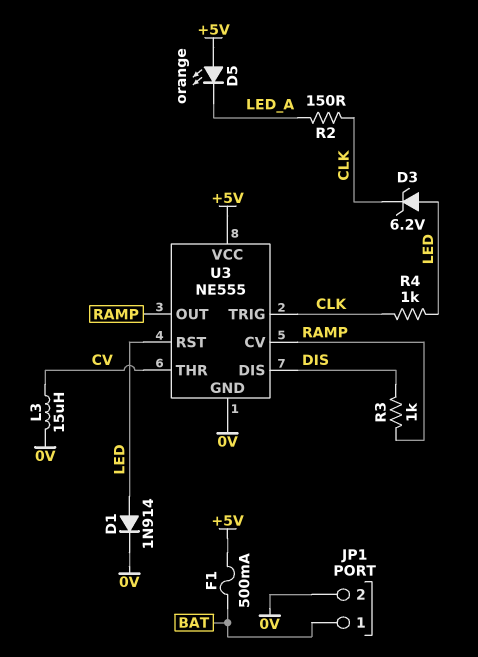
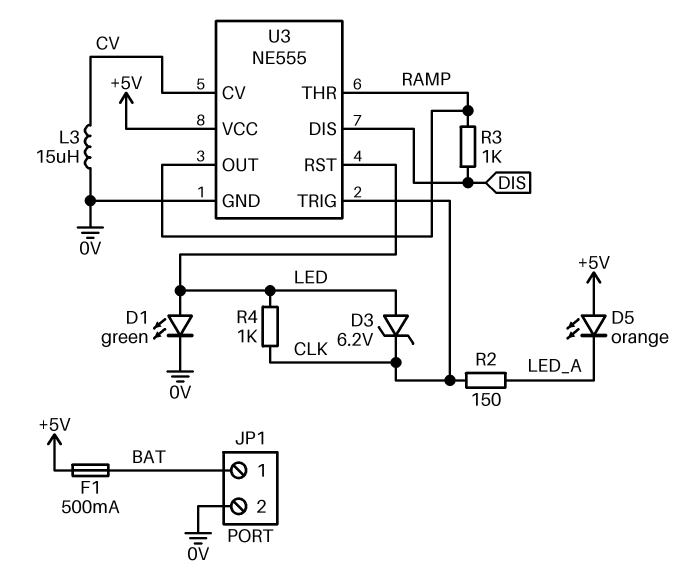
D1: diode 1N914 (A LED, K 0V) -> LED green (A LED, K 0V)
U3 pin CV: RAMP -> CV
U3 pin THR: CV -> RAMP

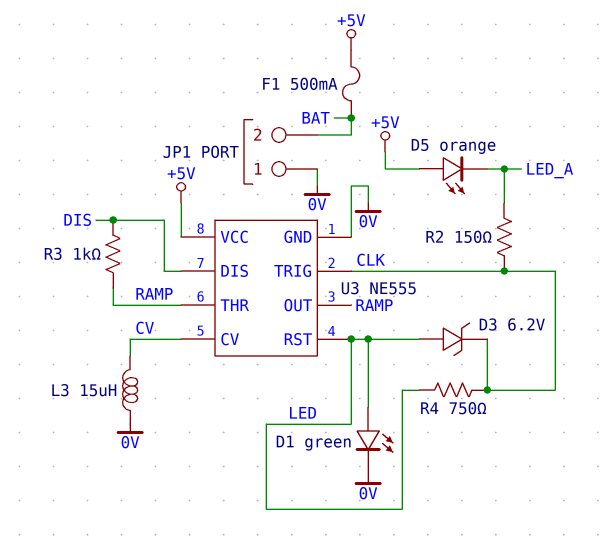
JP1 pin 1: BAT -> 0V
JP1 pin 2: 0V -> BAT
R4: 1k (CLK, LED) -> 750 (CLK, LED)

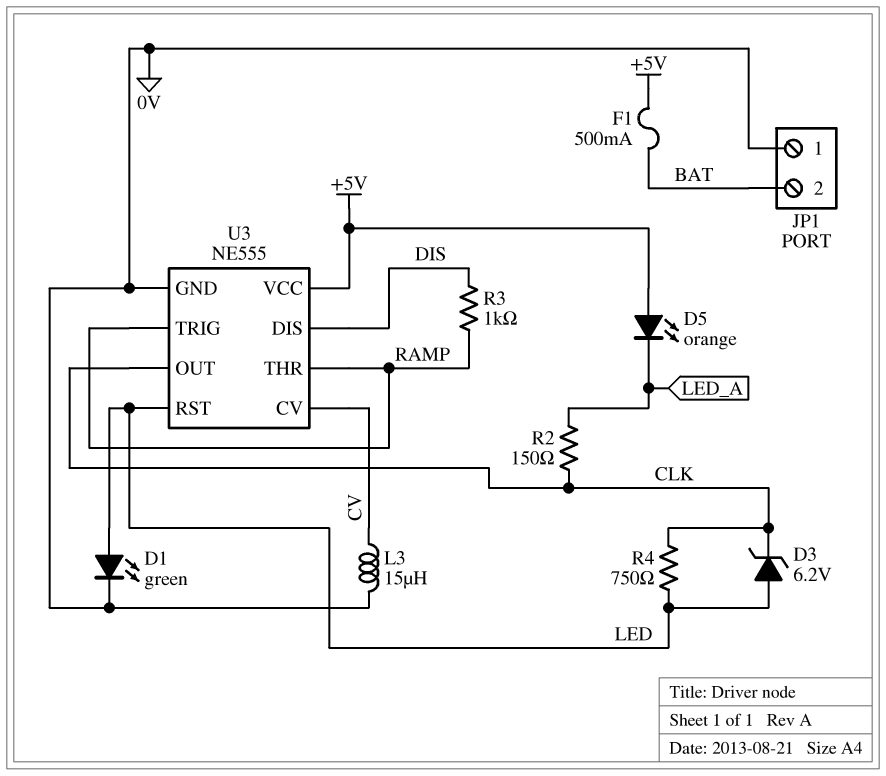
U3 pin OUT: RAMP -> CLK
U3 pin TRIG: CLK -> RAMP

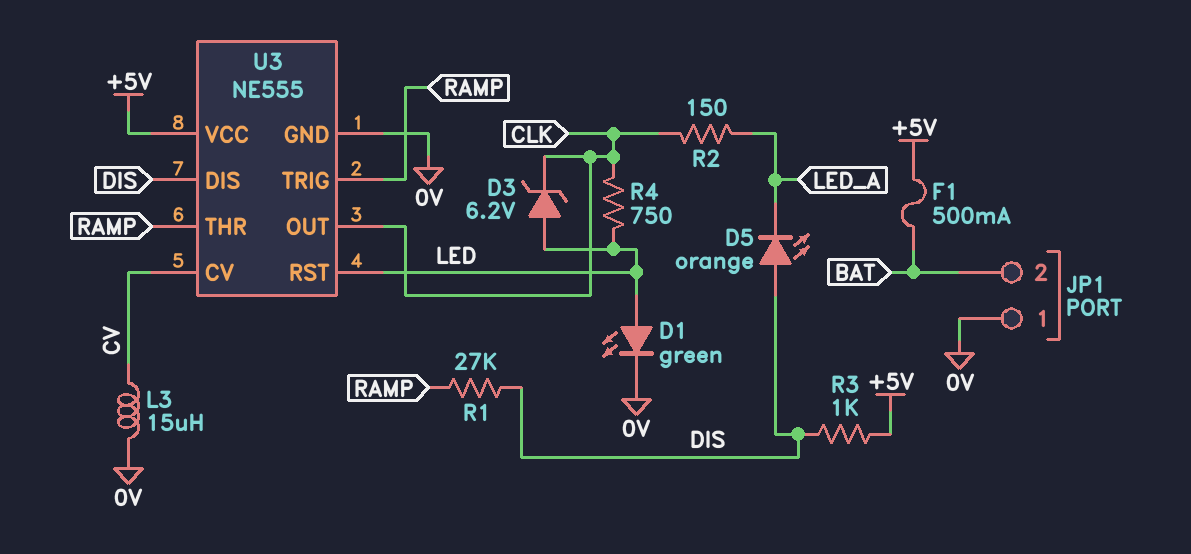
D5: LED orange (A +5V, K LED_A) -> LED orange (A DIS, K LED_A)
R1: none -> 27k (DIS, RAMP)
R3: 1k (DIS, RAMP) -> 1k (+5V, DIS)

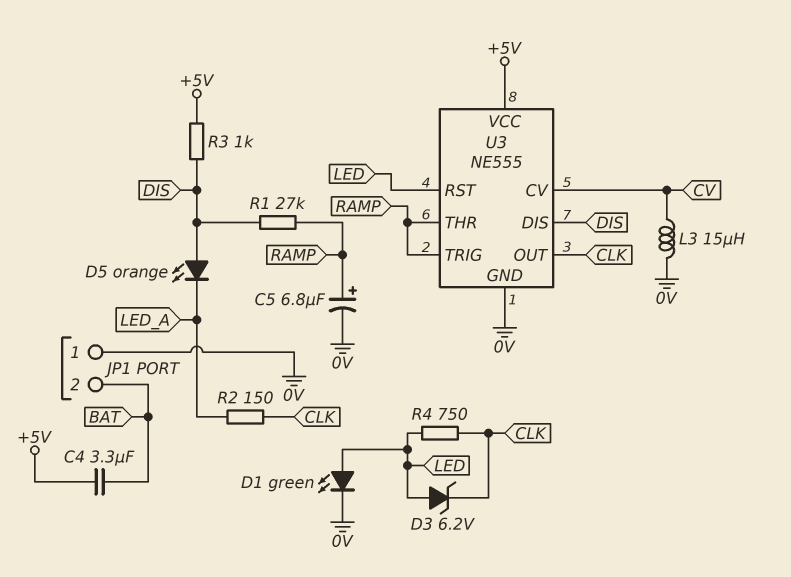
C4: none -> 3.3uF (+5V, BAT)
C5: none -> 6.8uF (plus RAMP, minus 0V)
F1: 500mA (+5V, BAT) -> none

